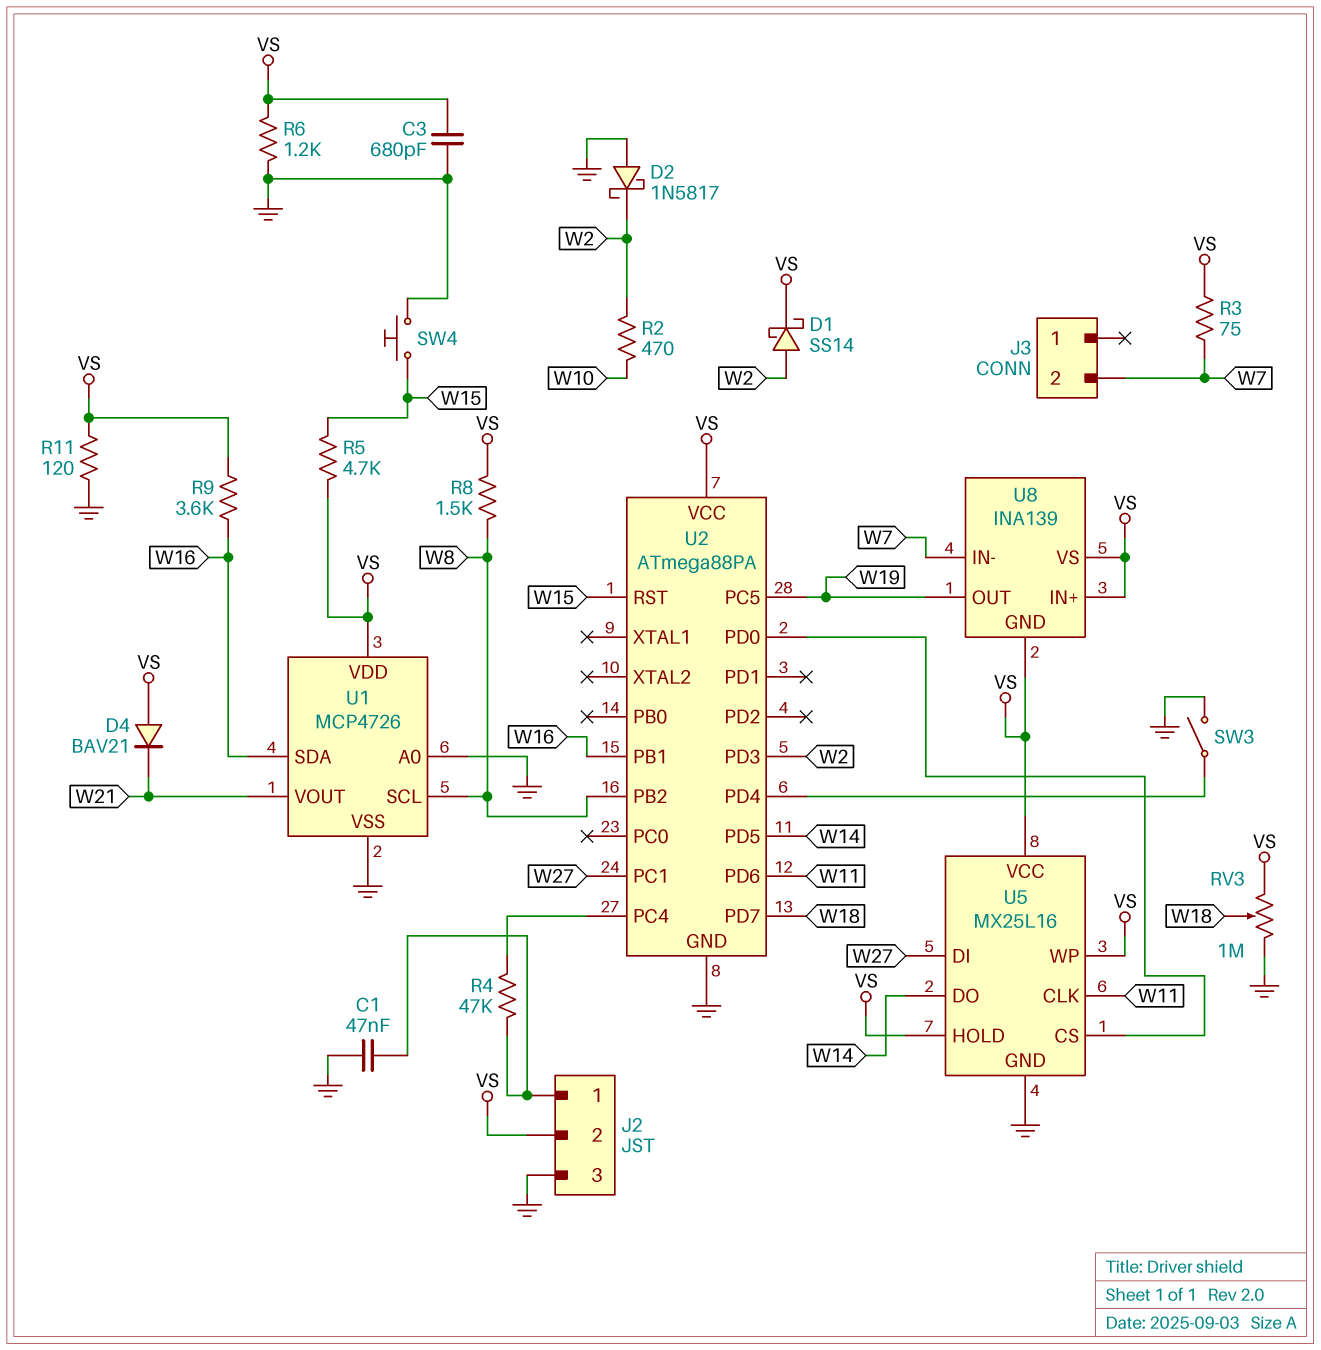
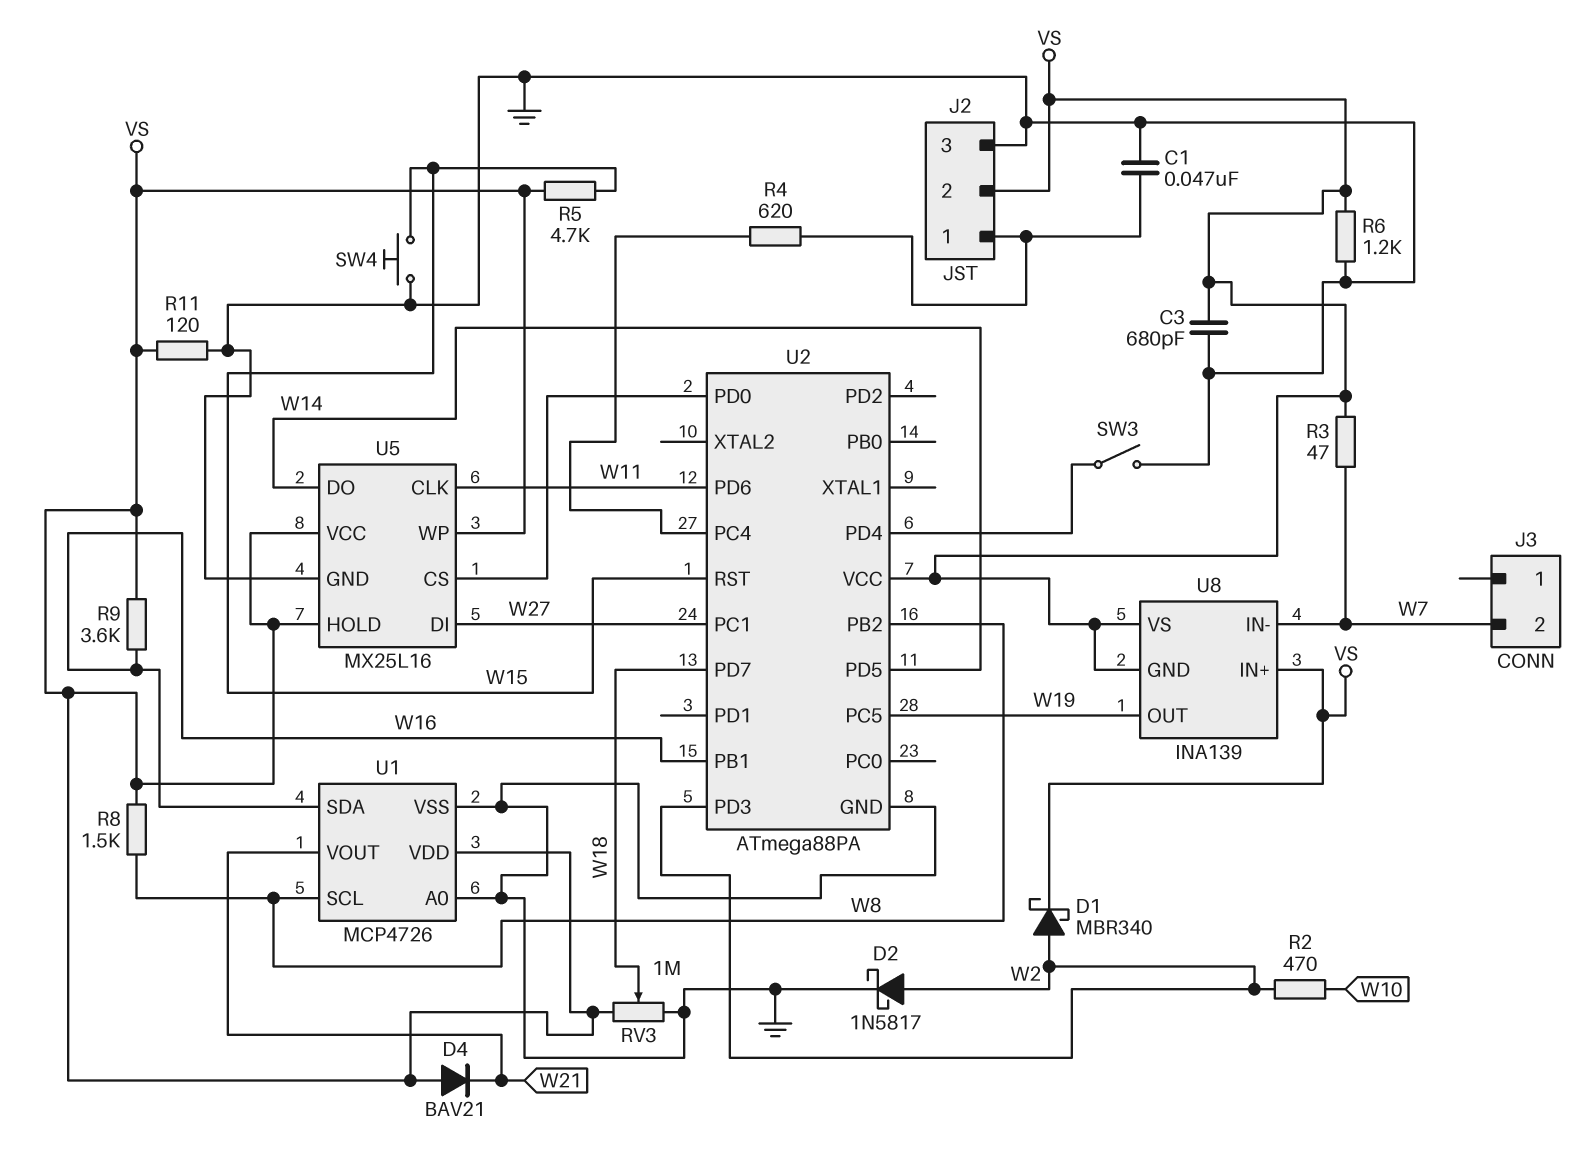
D1: schottky SS14 (A W2, K VS) -> schottky MBR340 (A W2, K VS)
D2: schottky 1N5817 (A GND, K W2) -> schottky 1N5817 (A W2, K GND)
R3: 75 (VS, W7) -> 47 (VS, W7)
R4: 47k (J2/1, U2/PC4) -> 620 (J2/1, U2/PC4)

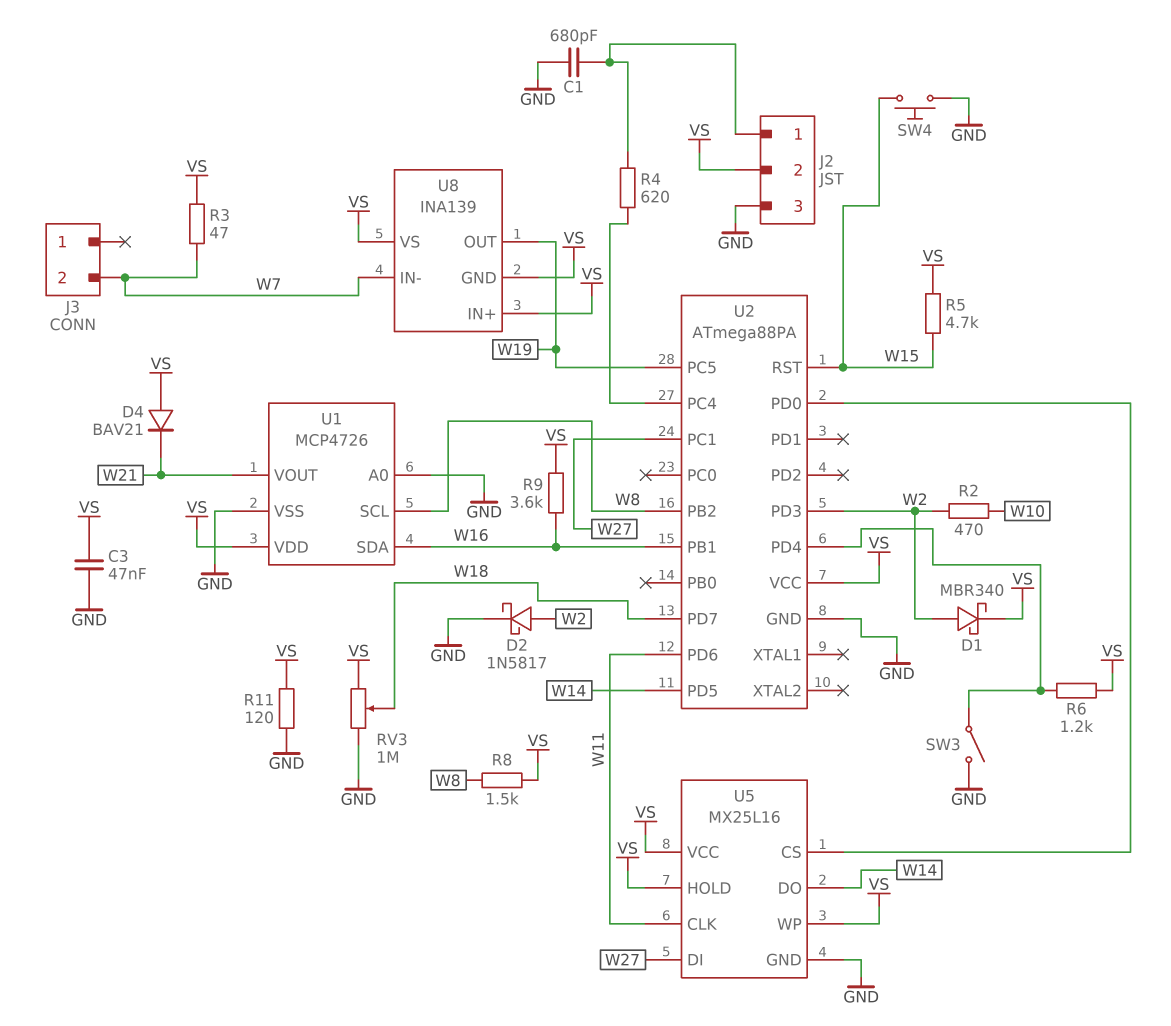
C1: 47nF (GND, J2/1) -> 680pF (GND, J2/1)
C3: 680pF (GND, VS) -> 47nF (GND, VS)
R6: 1.2k (GND, VS) -> 1.2k (U2/PD4, VS)

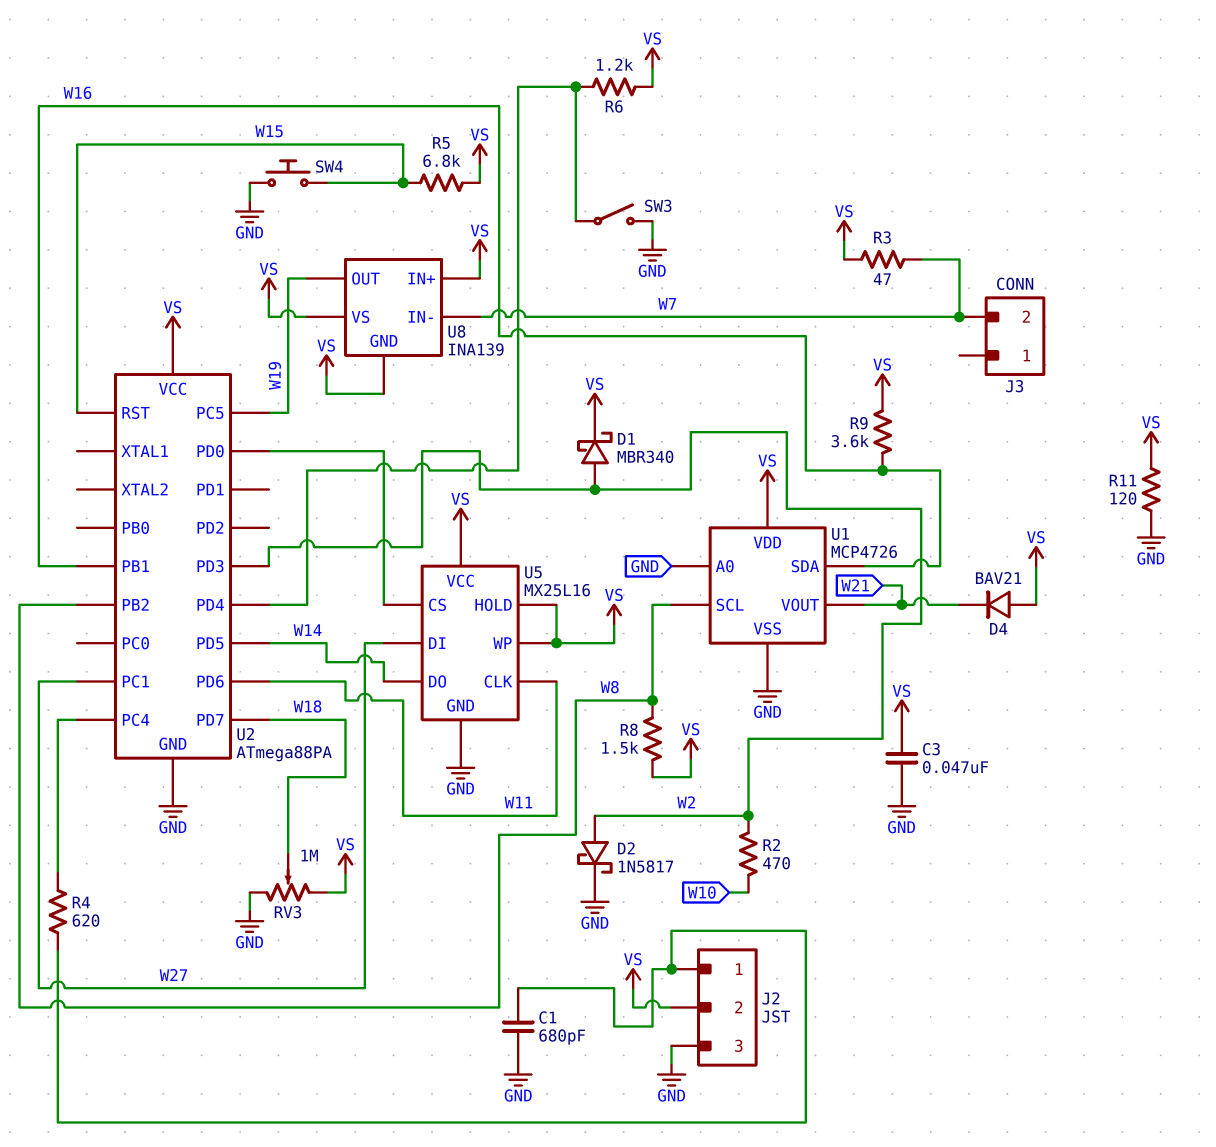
R5: 4.7k (VS, W15) -> 6.8k (VS, W15)

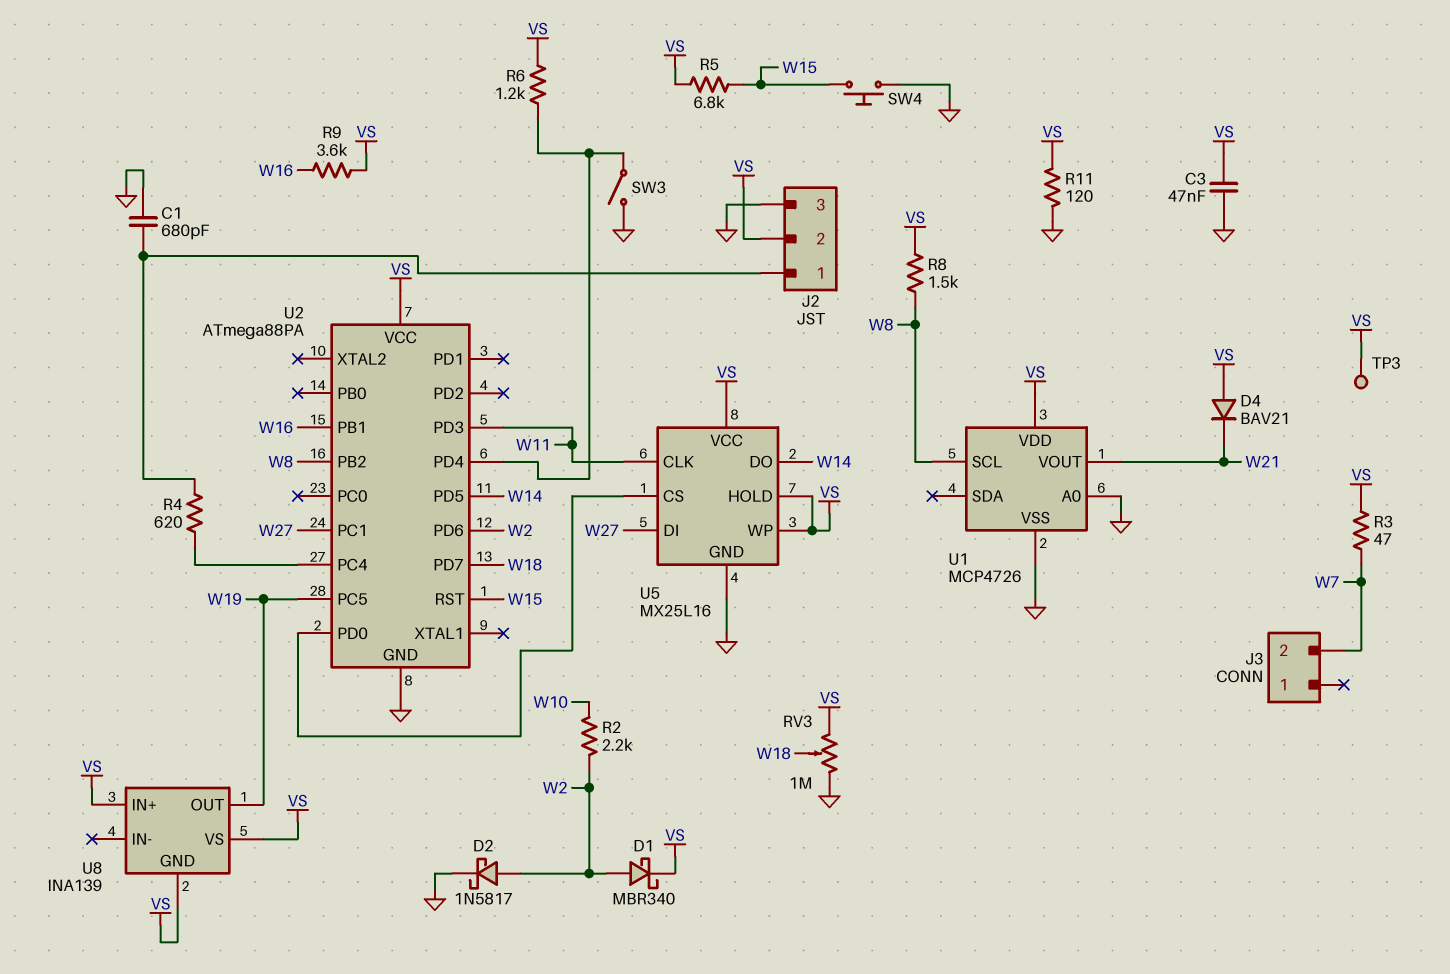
R2: 470 (W2, W10) -> 2.2k (W2, W10)
TP3: none -> test point (VS)
U1 pin SDA: W16 -> none
U2 pin PD3: W2 -> W11
U2 pin PD6: W11 -> W2
U8 pin IN-: W7 -> none

